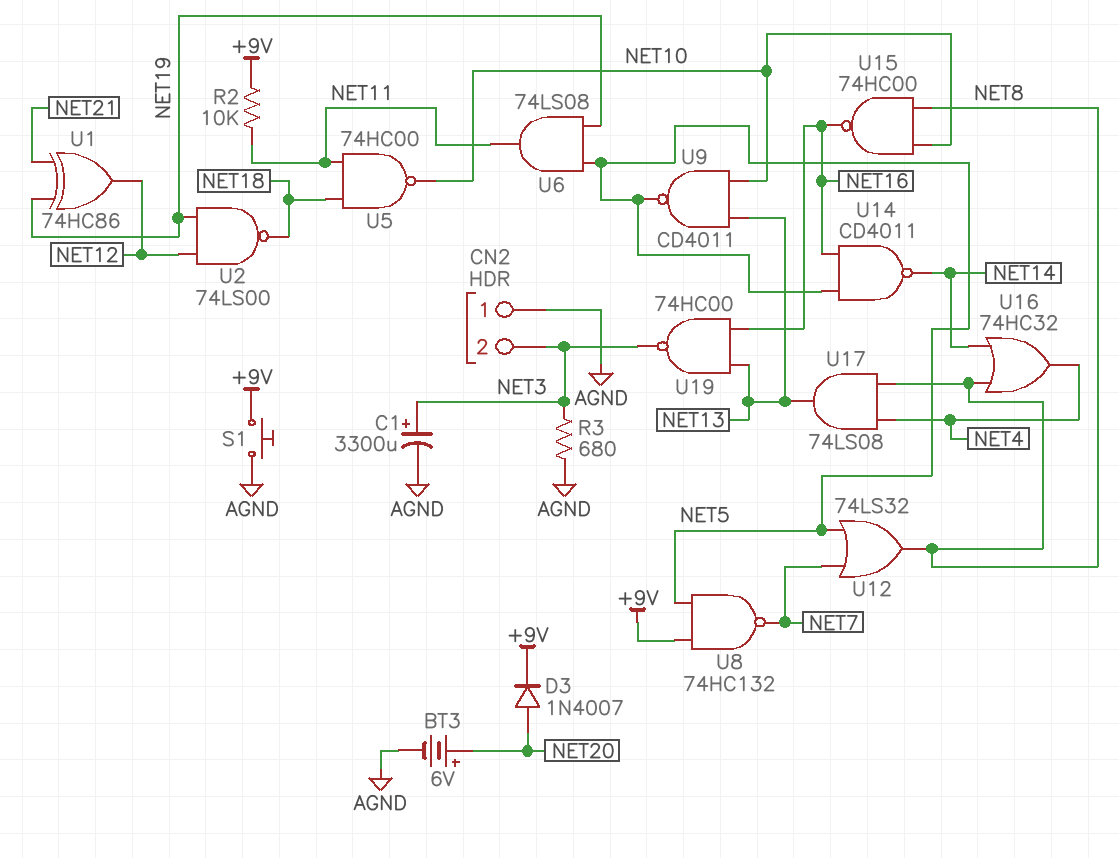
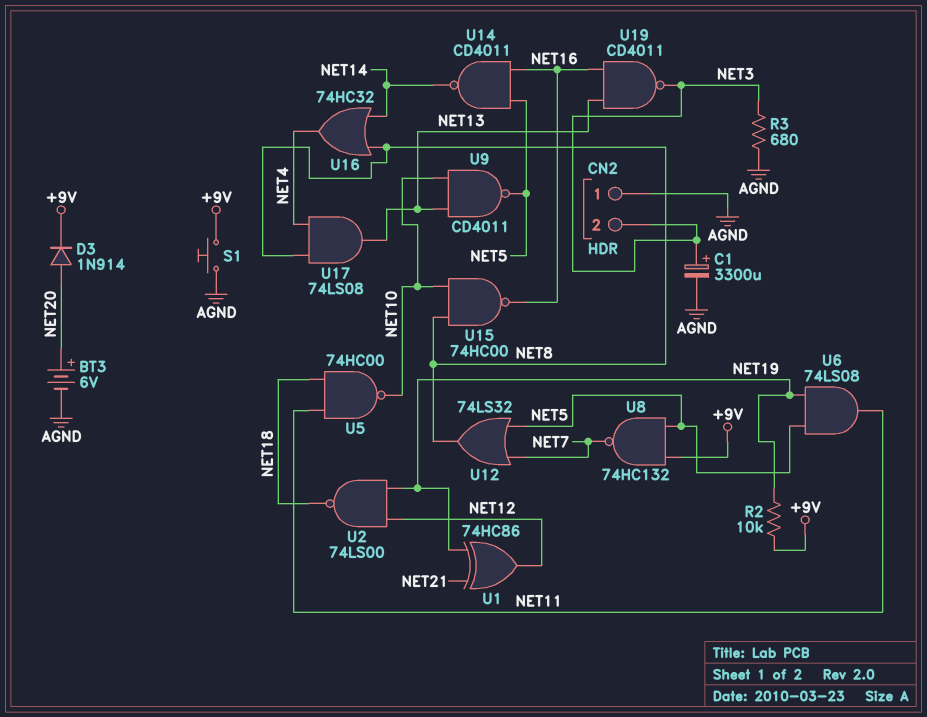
D3: diode 1N4007 (A NET20, K +9V) -> diode 1N914 (A NET20, K +9V)
R2: 10k (+9V, NET11) -> 10k (+9V, NET19)
U19: NAND 74HC00 (in NET13, in NET16, out NET3) -> NAND CD4011 (in NET13, in NET16, out NET3)

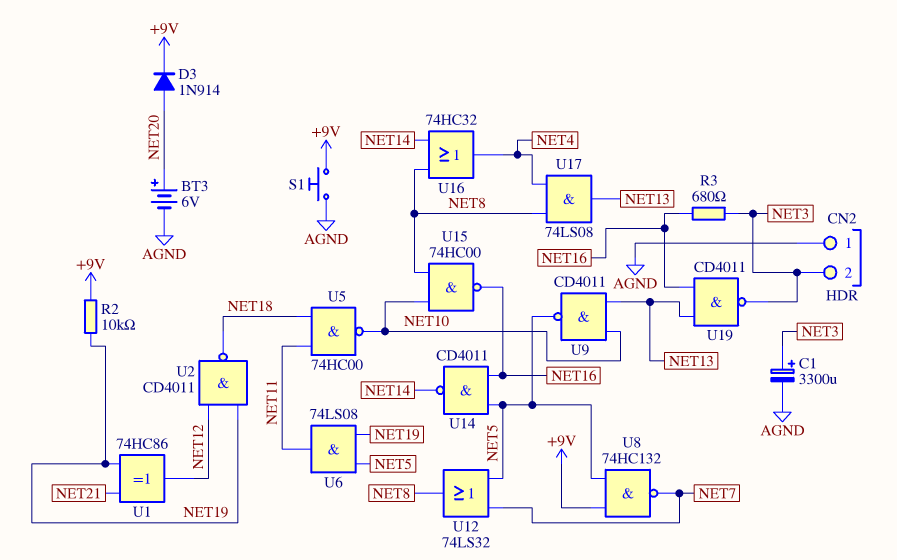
R3: 680 (AGND, NET3) -> 680 (NET3, NET16)
U2: NAND 74LS00 (in NET12, in NET19, out NET18) -> NAND CD4011 (in NET12, in NET19, out NET18)

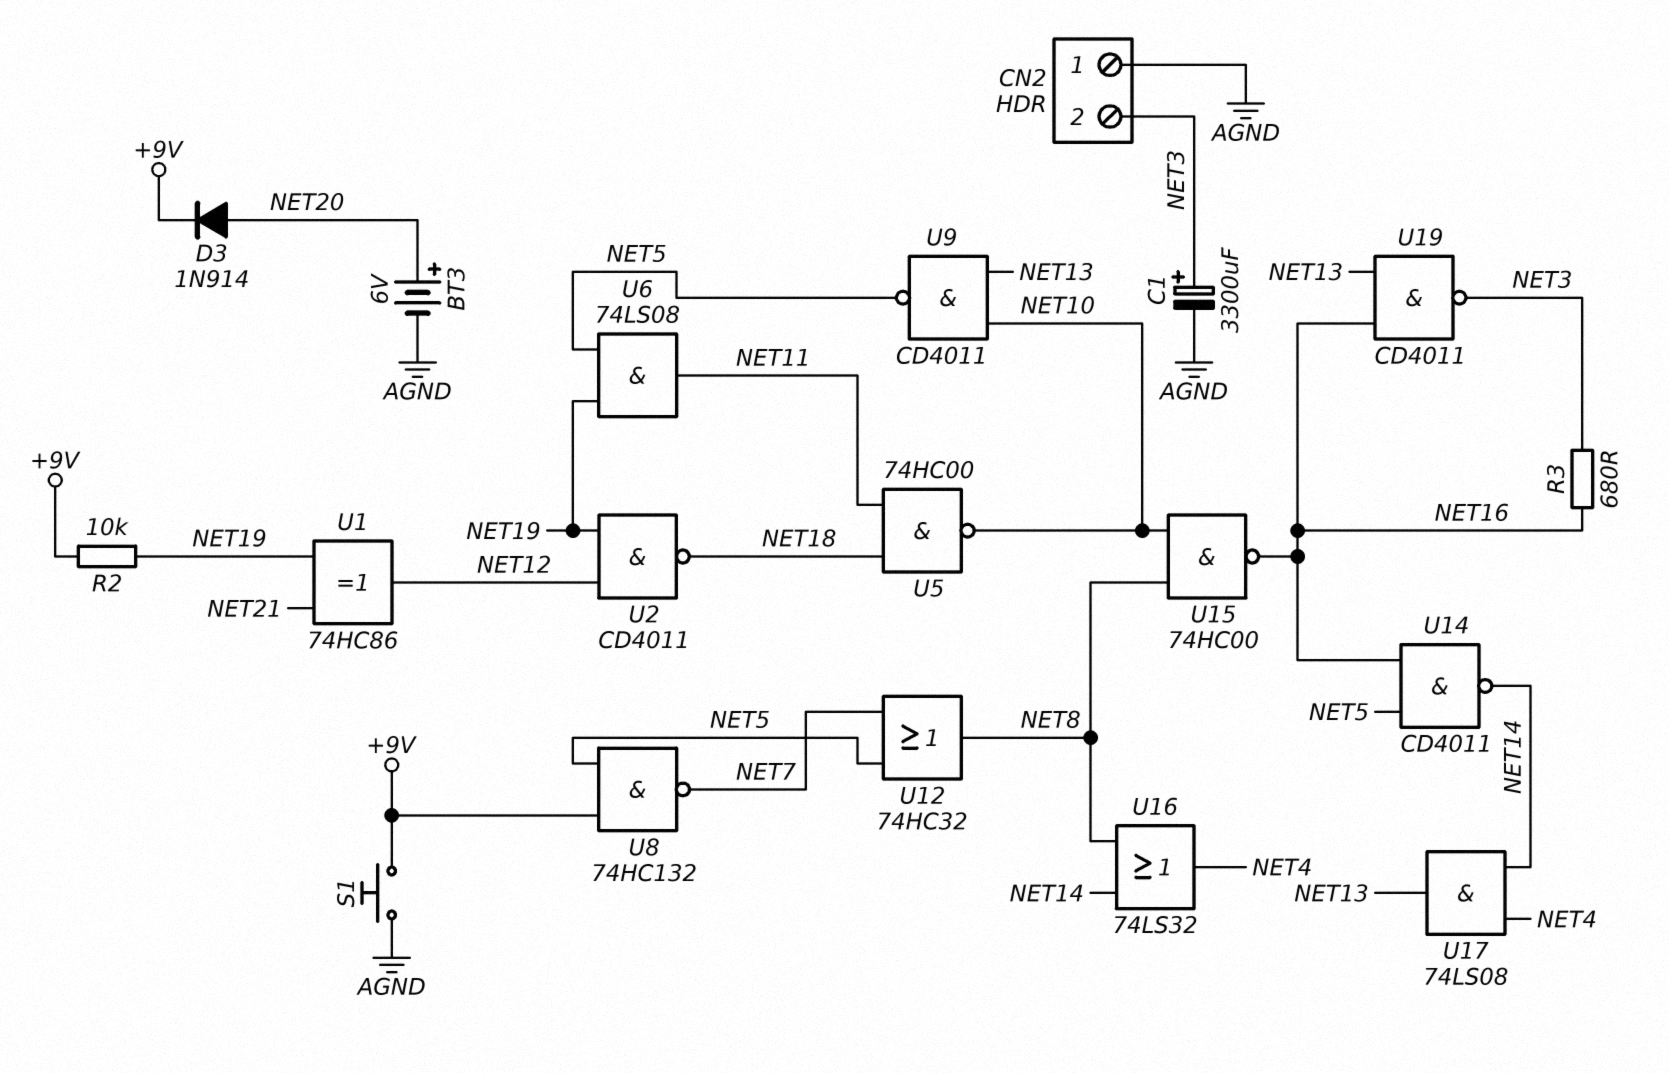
U12: OR 74LS32 (in NET5, in NET7, out NET8) -> OR 74HC32 (in NET5, in NET7, out NET8)
U16: OR 74HC32 (in NET8, in NET14, out NET4) -> OR 74LS32 (in NET8, in NET14, out NET4)
U17: AND 74LS08 (in NET4, in NET8, out NET13) -> AND 74LS08 (in NET4, in NET14, out NET13)

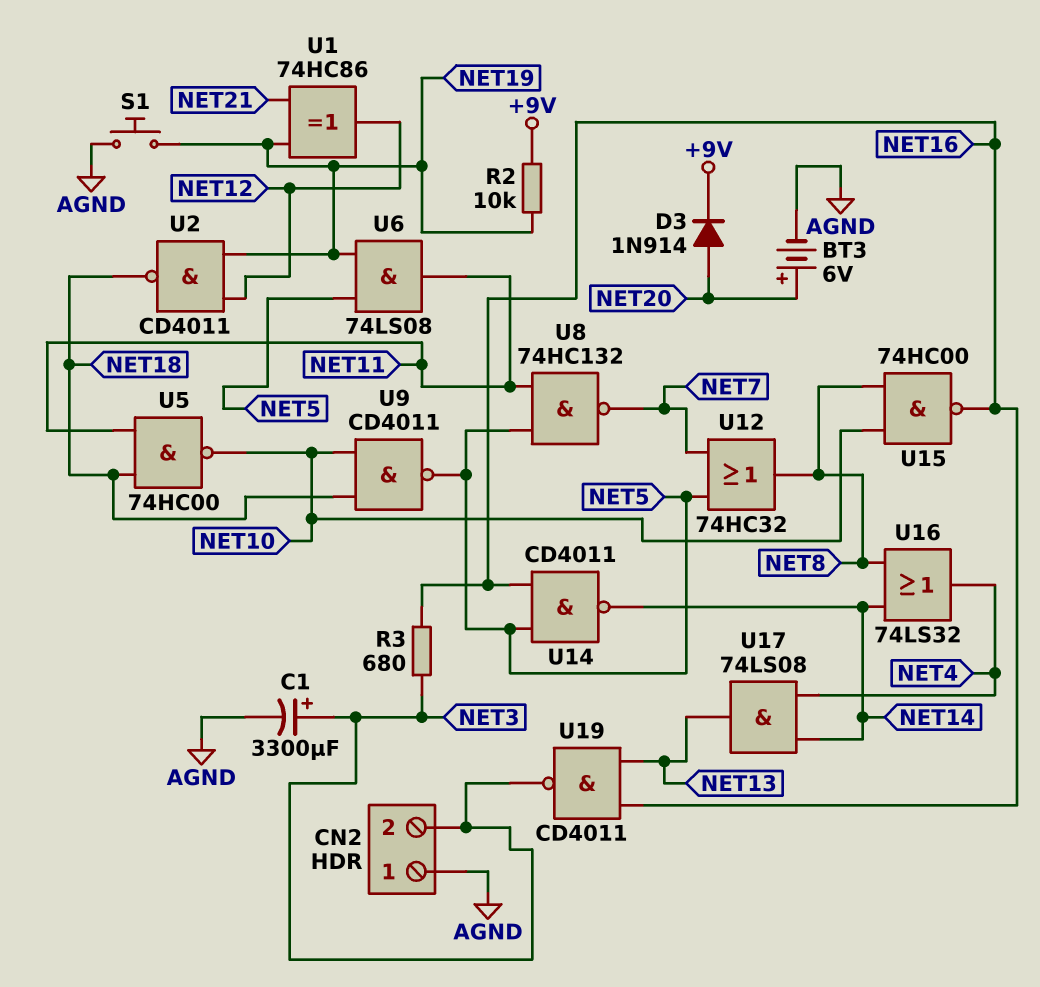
S1: button (+9V, AGND) -> button (AGND, NET19)
U8: NAND 74HC132 (in +9V, in NET5, out NET7) -> NAND 74HC132 (in NET5, in NET11, out NET7)
U9: NAND CD4011 (in NET10, in NET13, out NET5) -> NAND CD4011 (in NET10, in NET18, out NET5)

